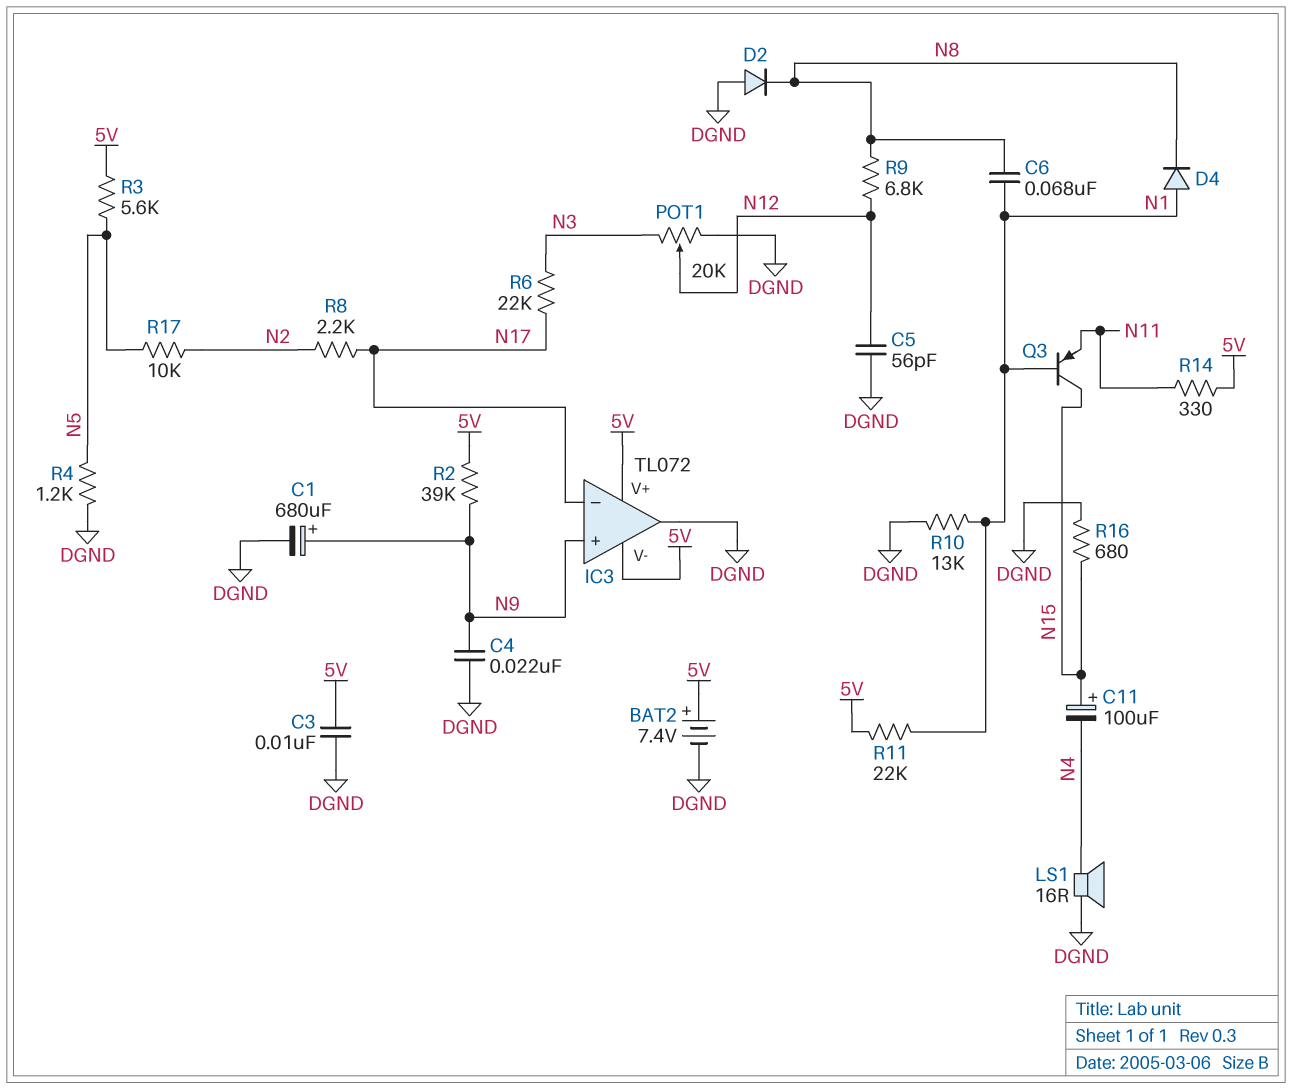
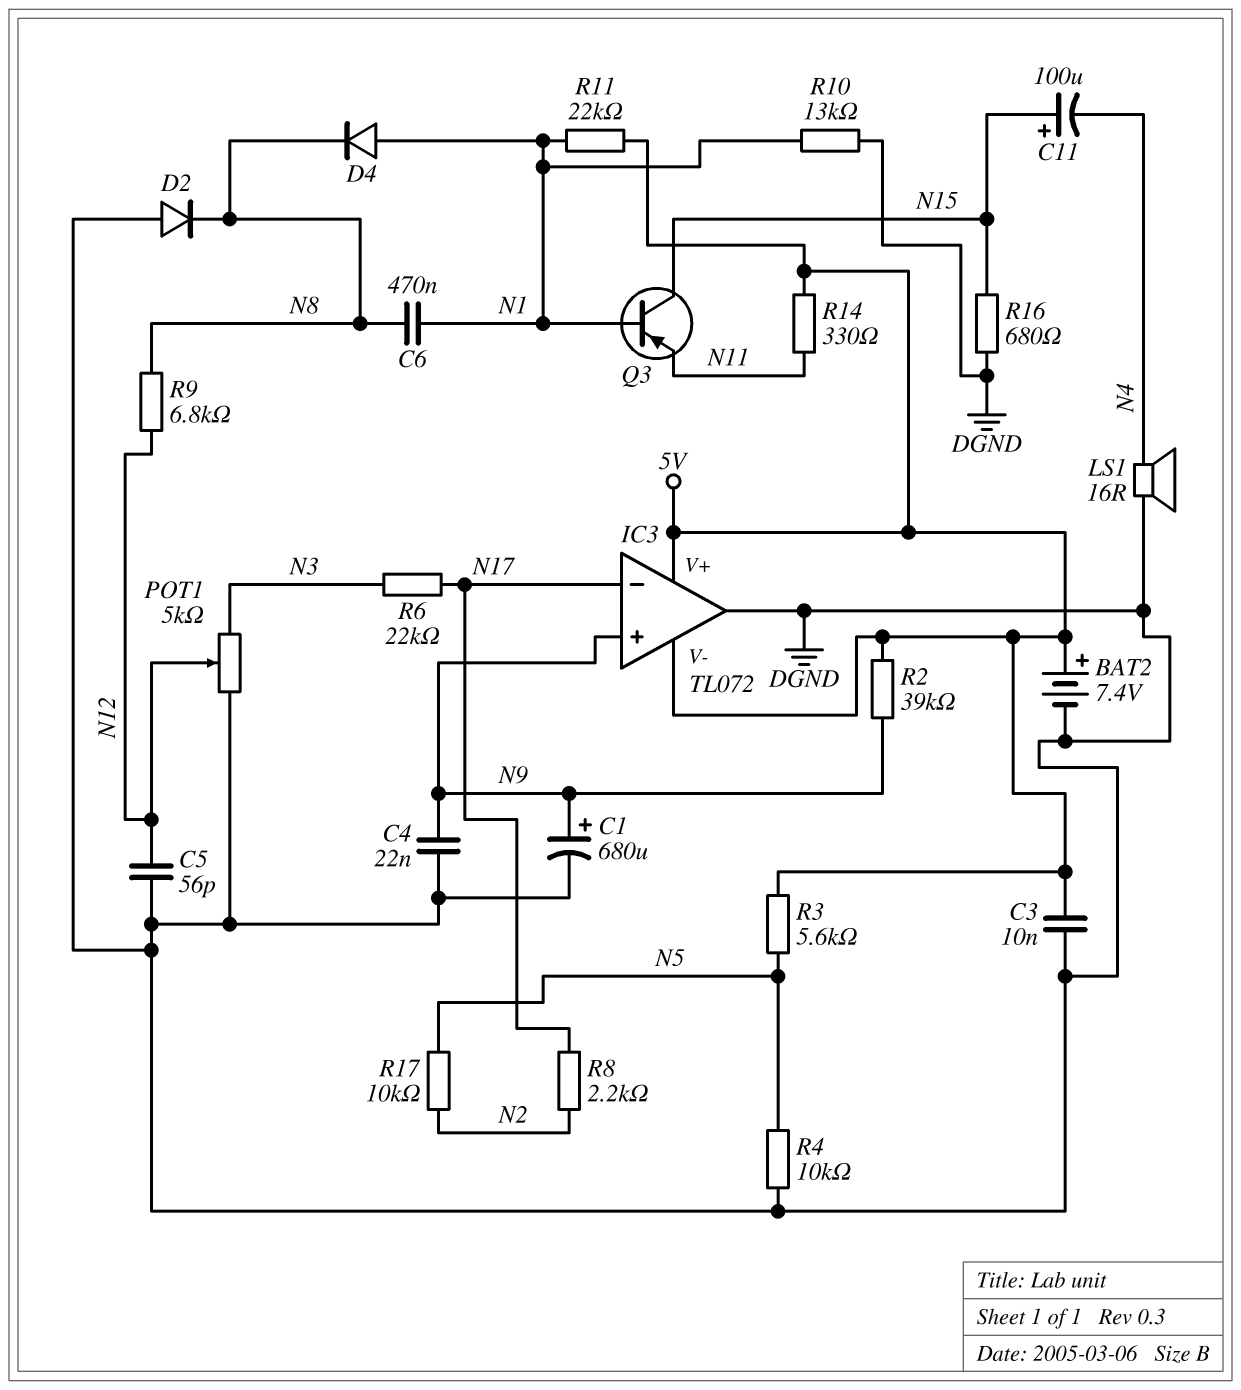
C6: 68nF (N1, N8) -> 470nF (N1, N8)
POT1: 20k (DGND, N3, wiper N12) -> 5k (DGND, N3, wiper N12)
R4: 1.2k (DGND, N5) -> 10k (DGND, N5)

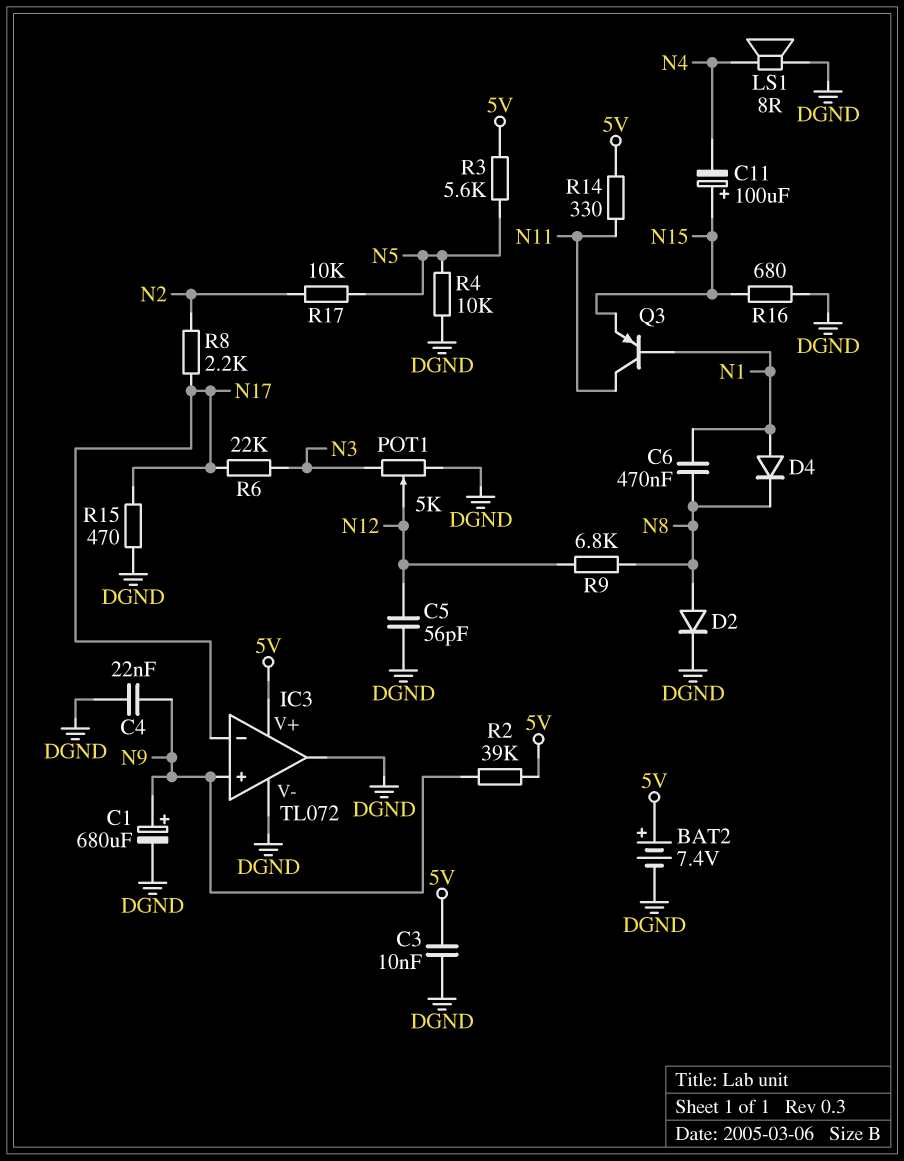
D2: diode (A DGND, K N8) -> diode (A N8, K DGND)
IC3 pin V-: 5V -> DGND
LS1: speaker 16R (DGND, N4) -> speaker 8R (DGND, N4)
Q3: PNP (B N1, C N15, E N11) -> PNP (B N1, C N11, E N15)
R10: 13k (DGND, N1) -> none
R11: 22k (5V, N1) -> none
R15: none -> 470 (DGND, N17)

